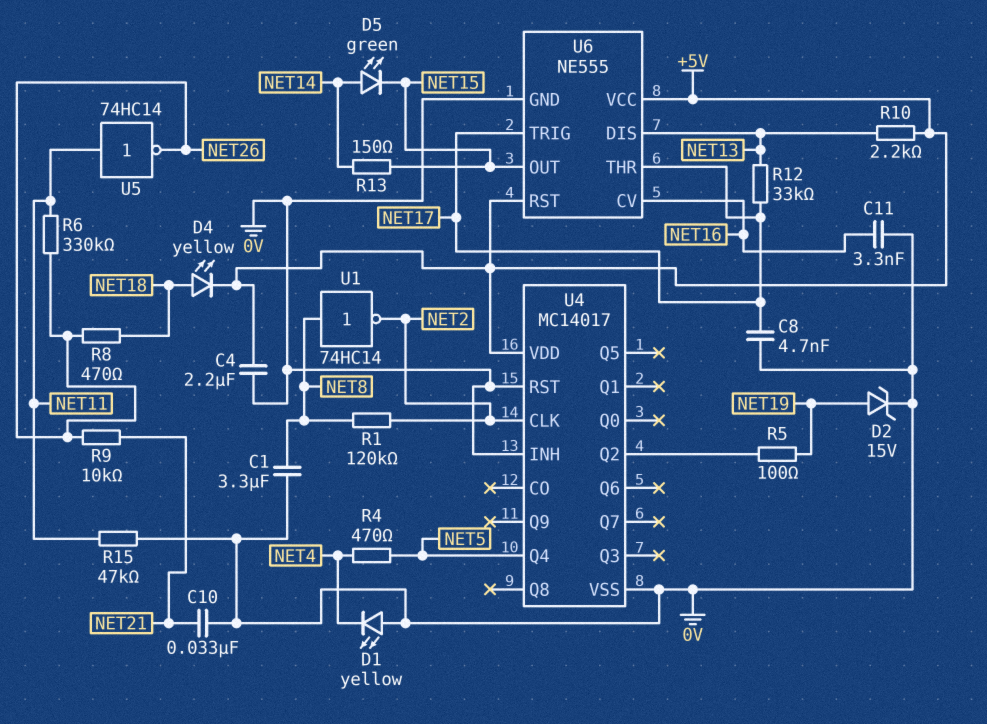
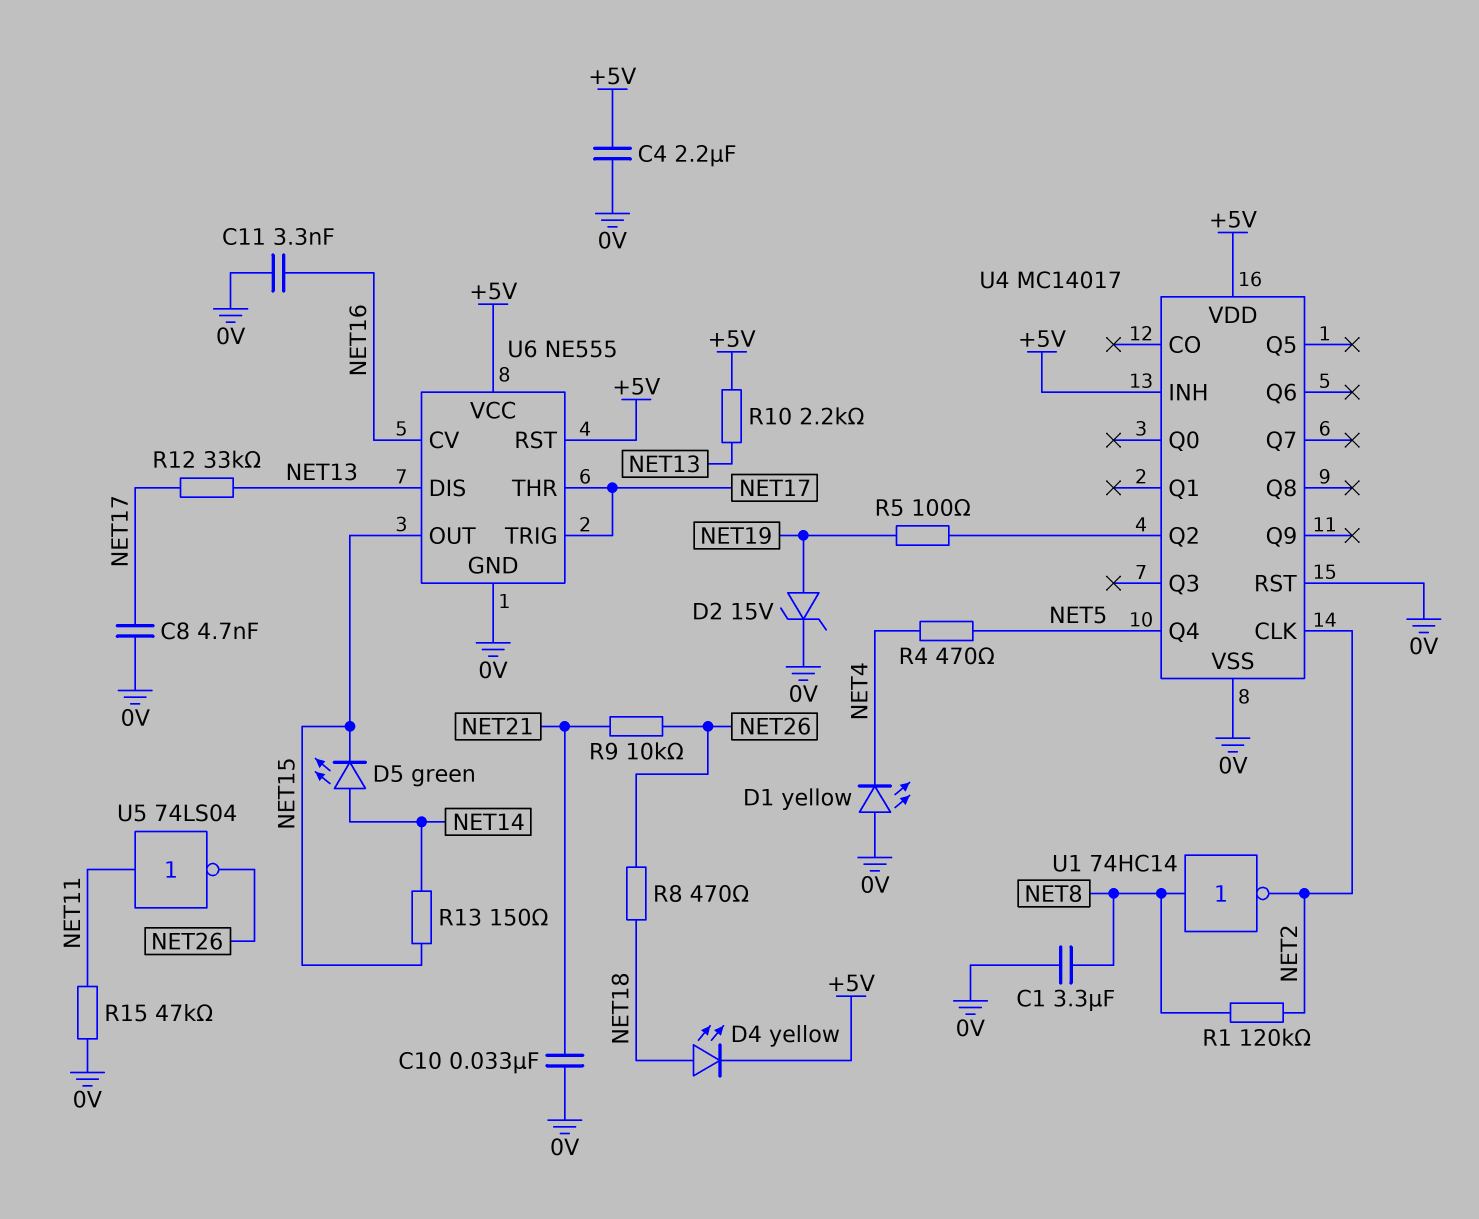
R6: 330k (NET11, NET26) -> none
U4 pin INH: 0V -> +5V
U5: NOT 74HC14 (in NET11, out NET26) -> NOT 74LS04 (in NET11, out NET26)

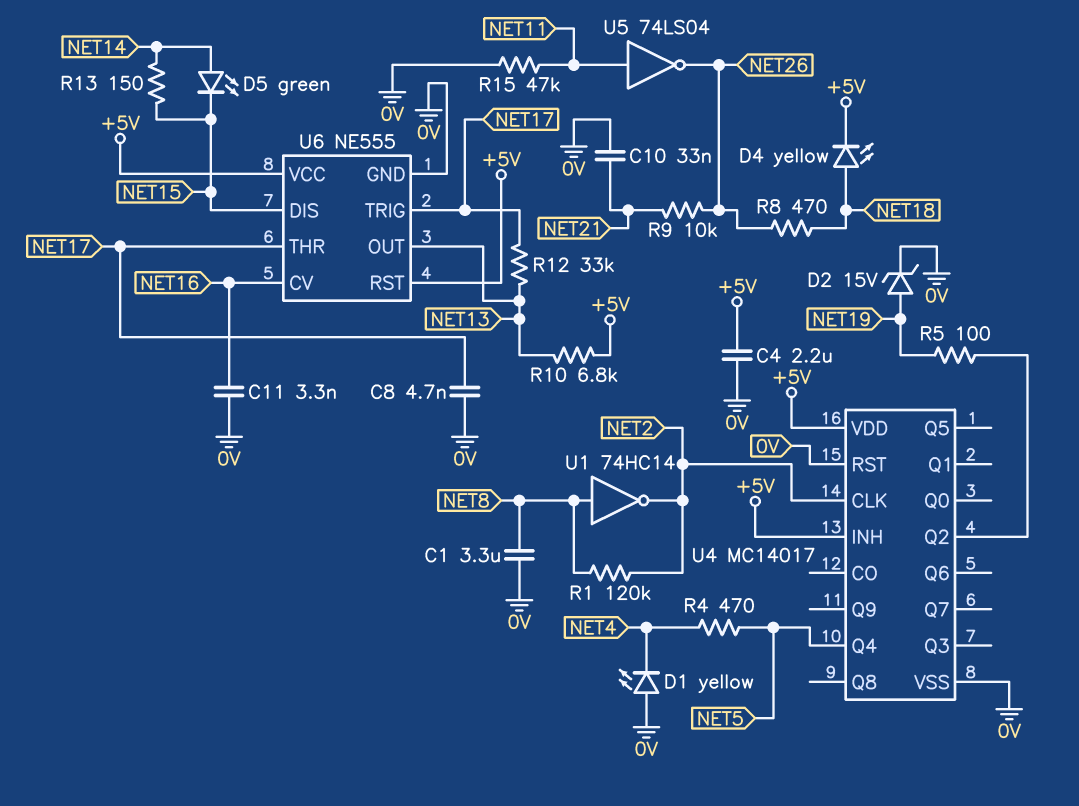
R10: 2.2k (+5V, NET13) -> 6.8k (+5V, NET13)
U6 pin DIS: NET13 -> NET15
U6 pin OUT: NET15 -> NET13

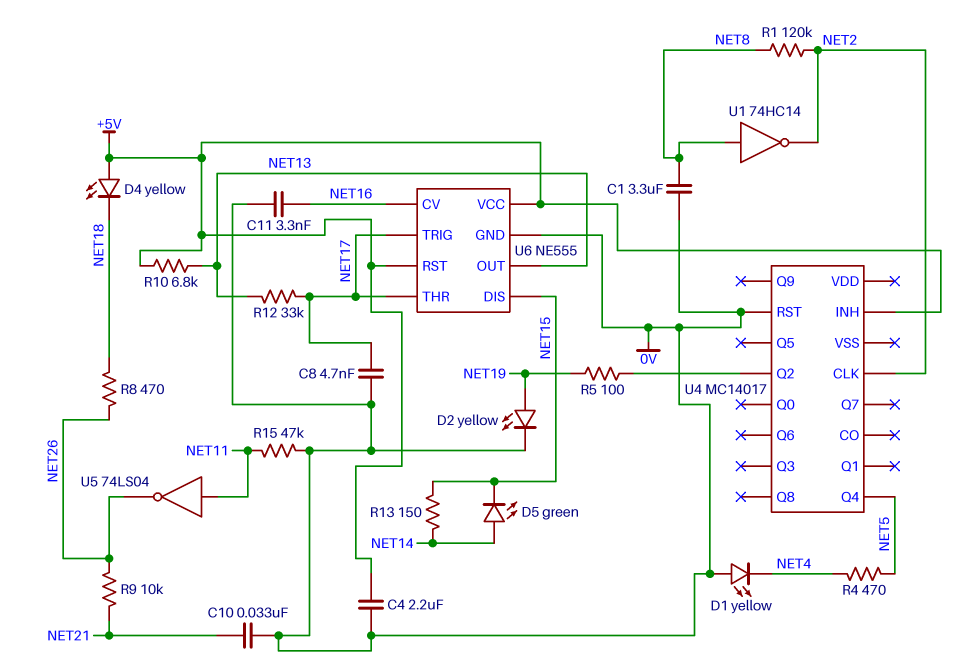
D2: zener 15V (A NET19, K 0V) -> LED yellow (A NET19, K 0V)
D4: LED yellow (A NET18, K +5V) -> LED yellow (A +5V, K NET18)
U4 pin VDD: +5V -> none
U4 pin VSS: 0V -> none

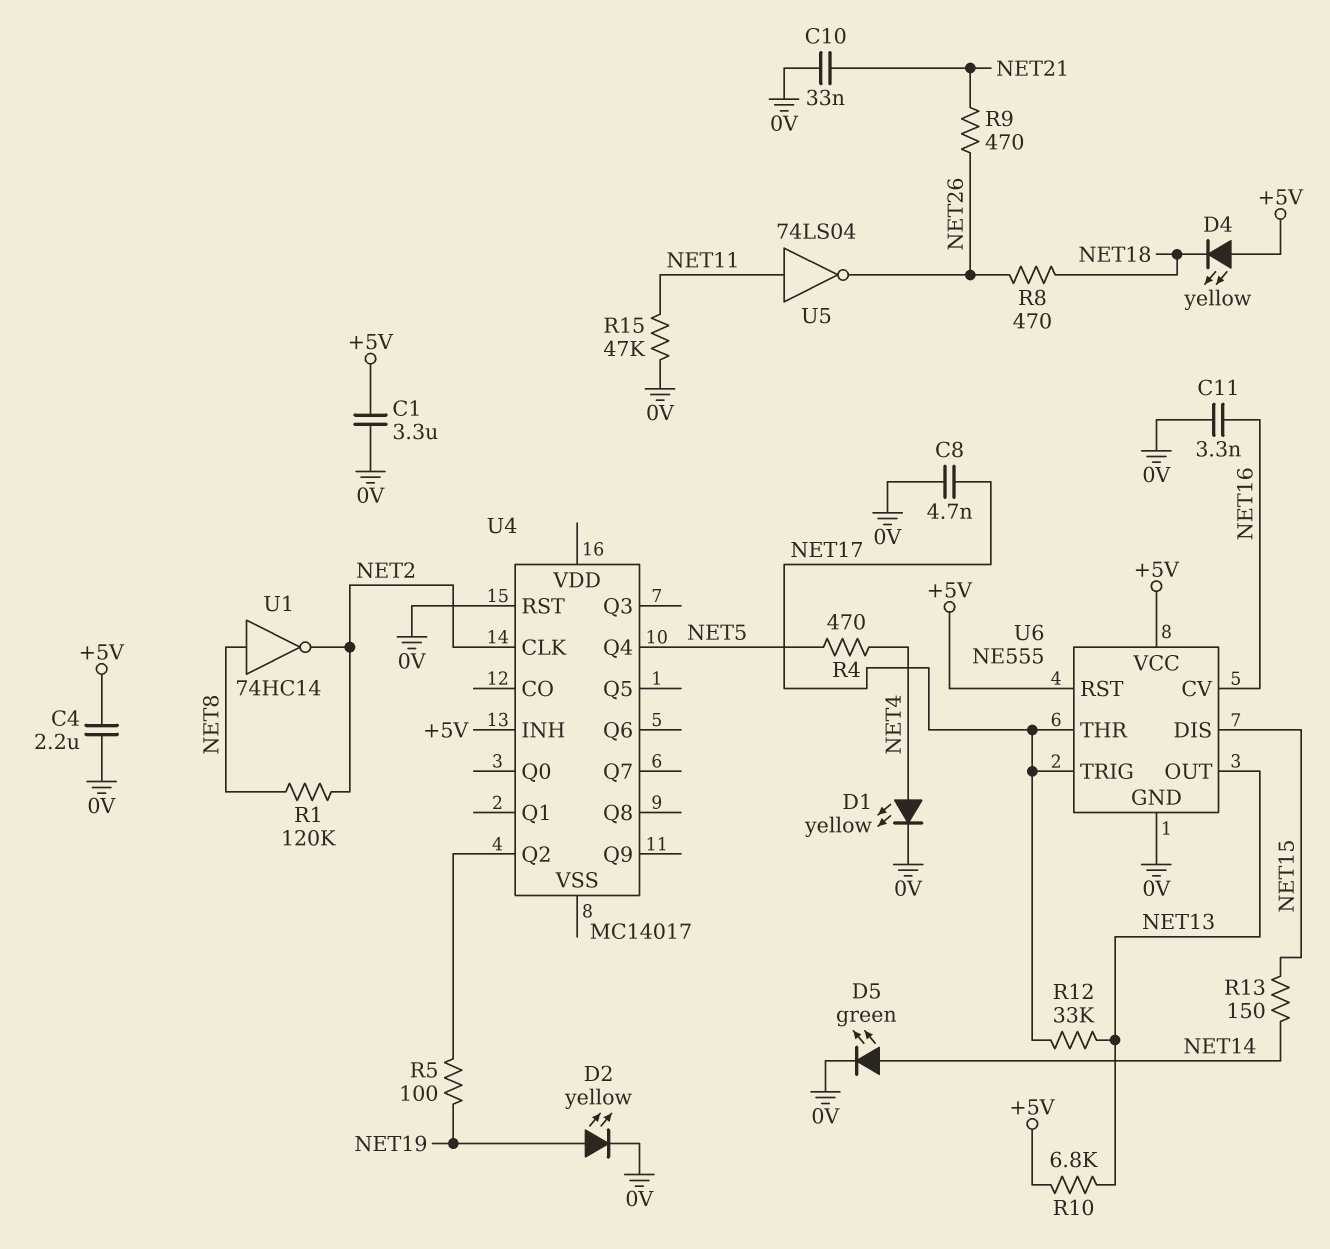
C1: 3.3uF (0V, NET8) -> 3.3uF (+5V, 0V)
D1: LED yellow (A 0V, K NET4) -> LED yellow (A NET4, K 0V)
D5: LED green (A NET14, K NET15) -> LED green (A NET14, K 0V)
R9: 10k (NET21, NET26) -> 470 (NET21, NET26)

